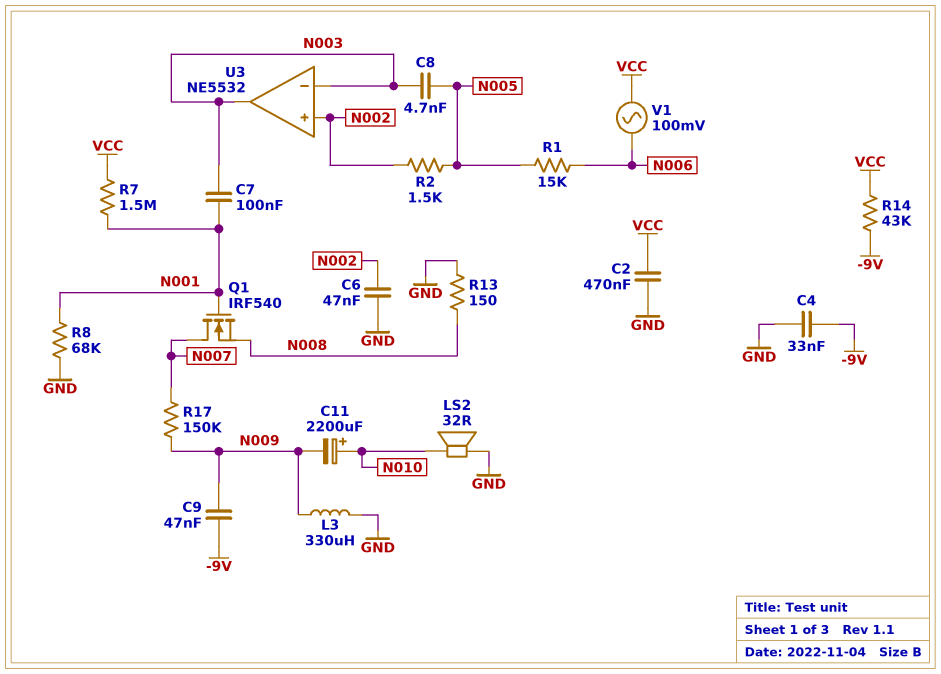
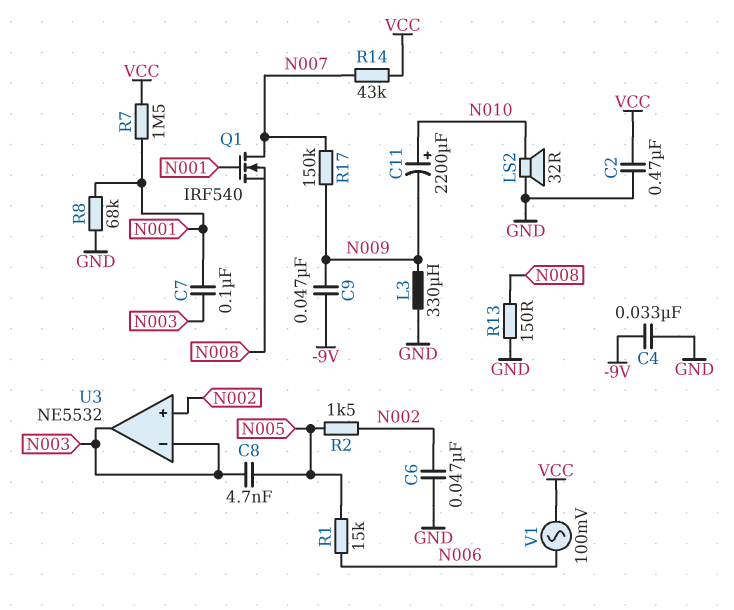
R14: 43k (-9V, VCC) -> 43k (N007, VCC)

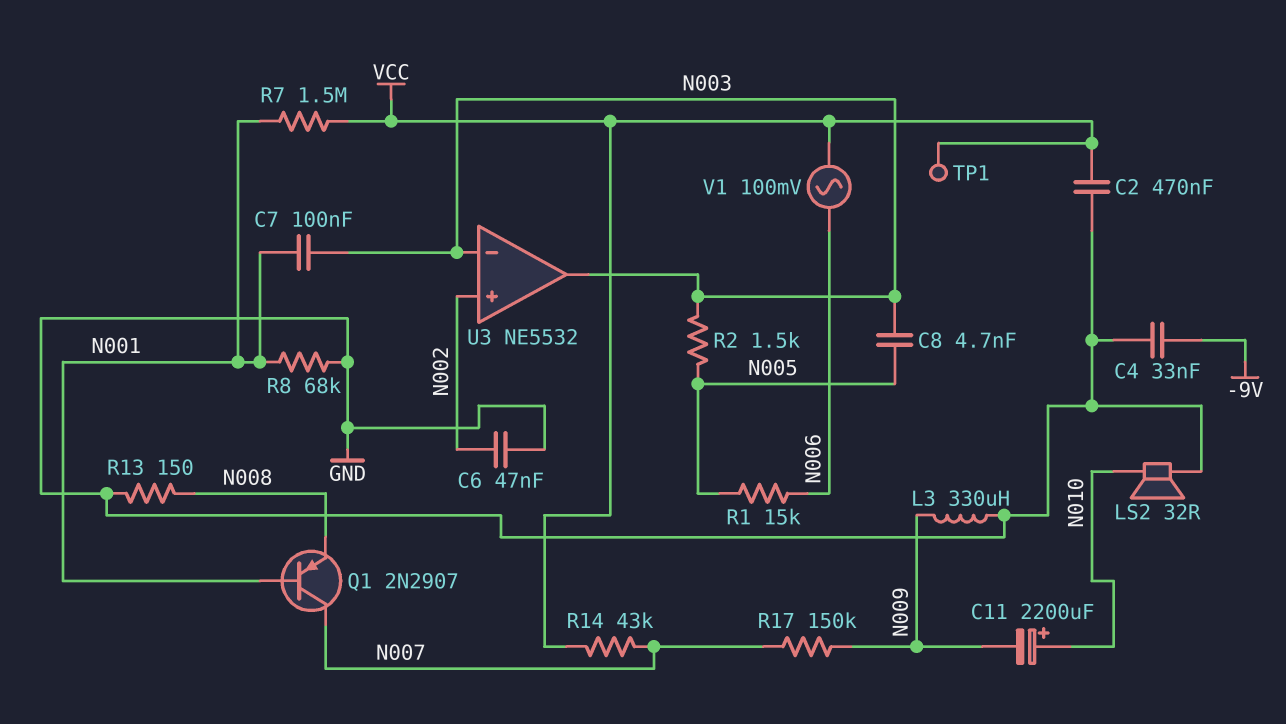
C9: 47nF (-9V, N009) -> none
Q1: NMOS IRF540 (G N001, D N007, S N008) -> PNP 2N2907 (B N001, C N007, E N008)
R2: 1.5k (N002, N005) -> 1.5k (N003, N005)
TP1: none -> test point (VCC)

